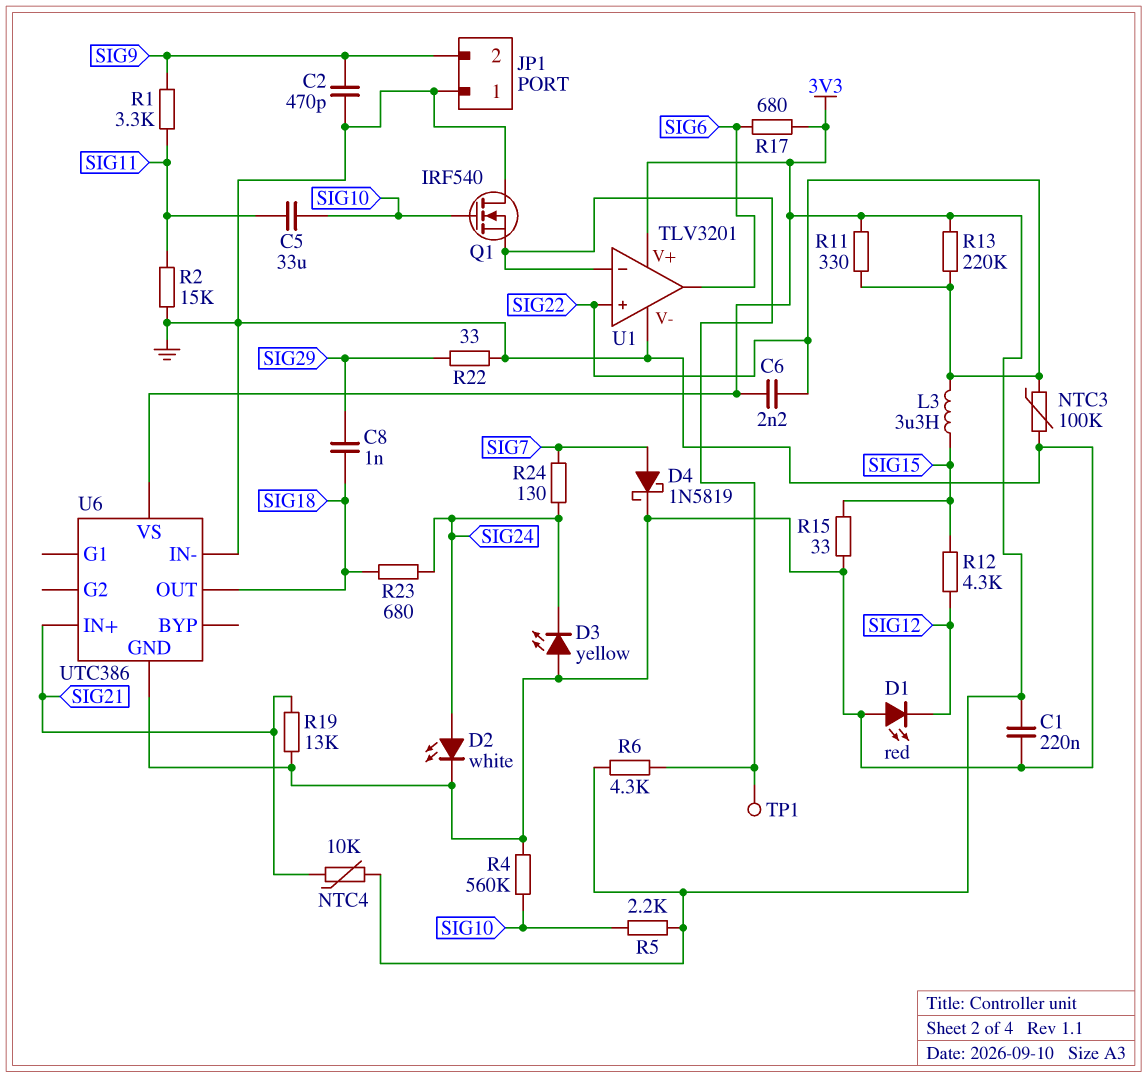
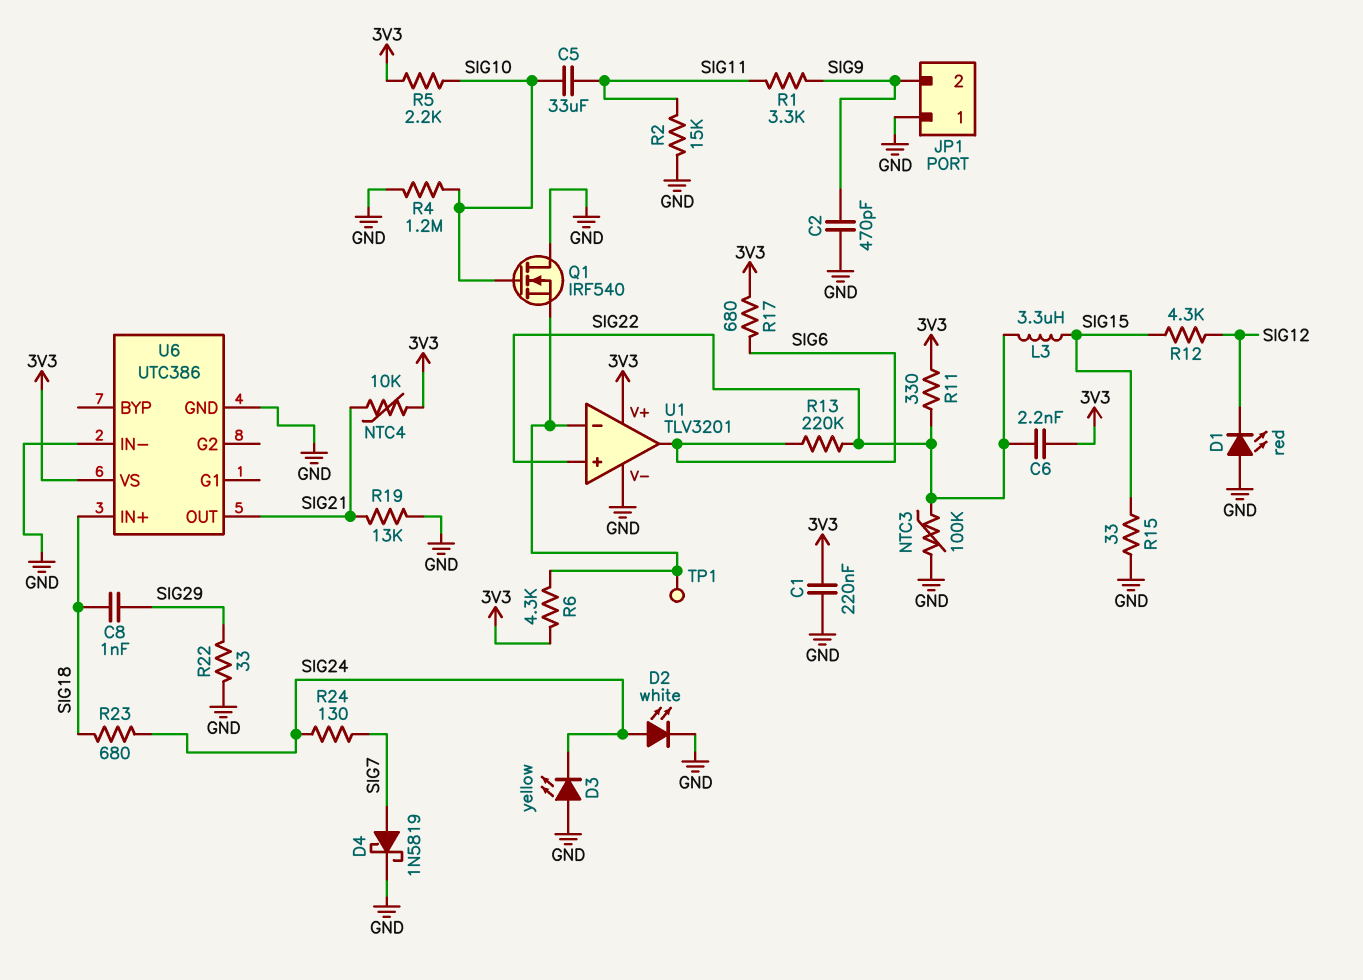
R4: 560k (GND, SIG10) -> 1.2M (GND, SIG10)
R13: 220k (3V3, SIG22) -> 220k (SIG6, SIG22)
U6 pin IN+: SIG21 -> SIG18
U6 pin OUT: SIG18 -> SIG21

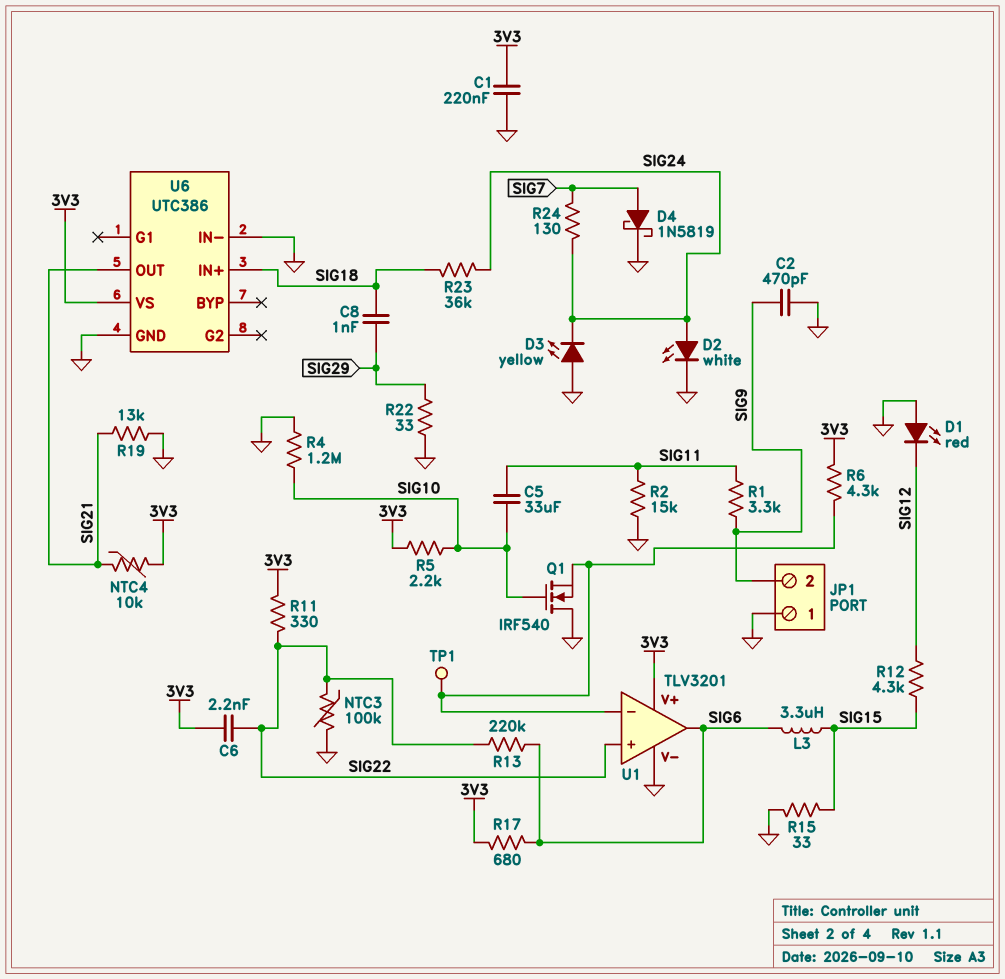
L3: 3.3uH (SIG15, SIG22) -> 3.3uH (SIG6, SIG15)
R23: 680 (SIG18, SIG24) -> 36k (SIG18, SIG24)

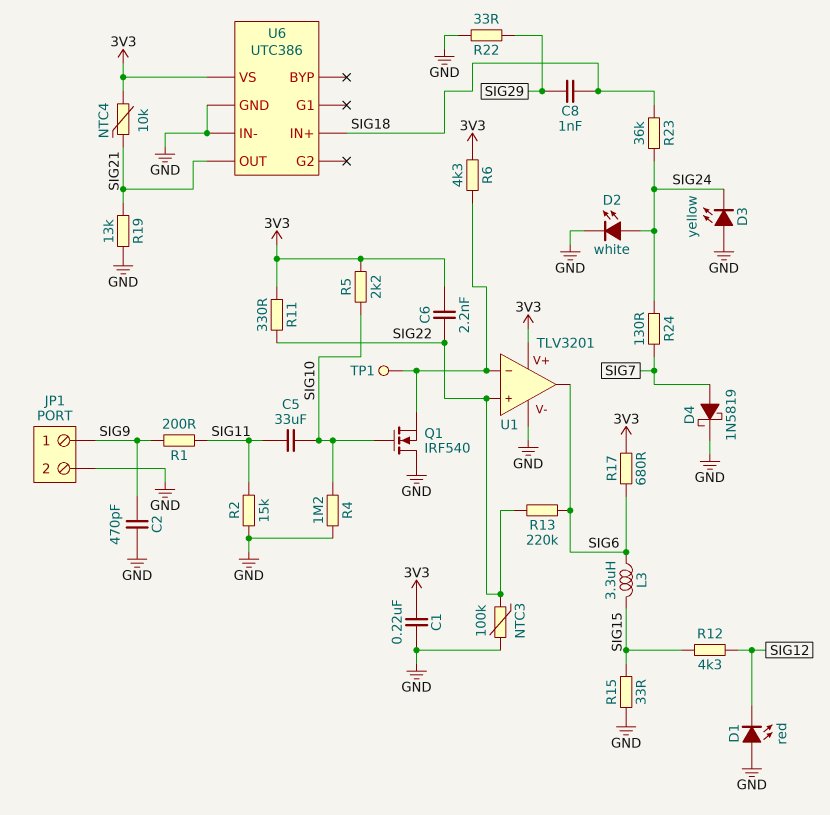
JP1 pin 1: GND -> SIG9
JP1 pin 2: SIG9 -> GND
R1: 3.3k (SIG9, SIG11) -> 200 (SIG9, SIG11)

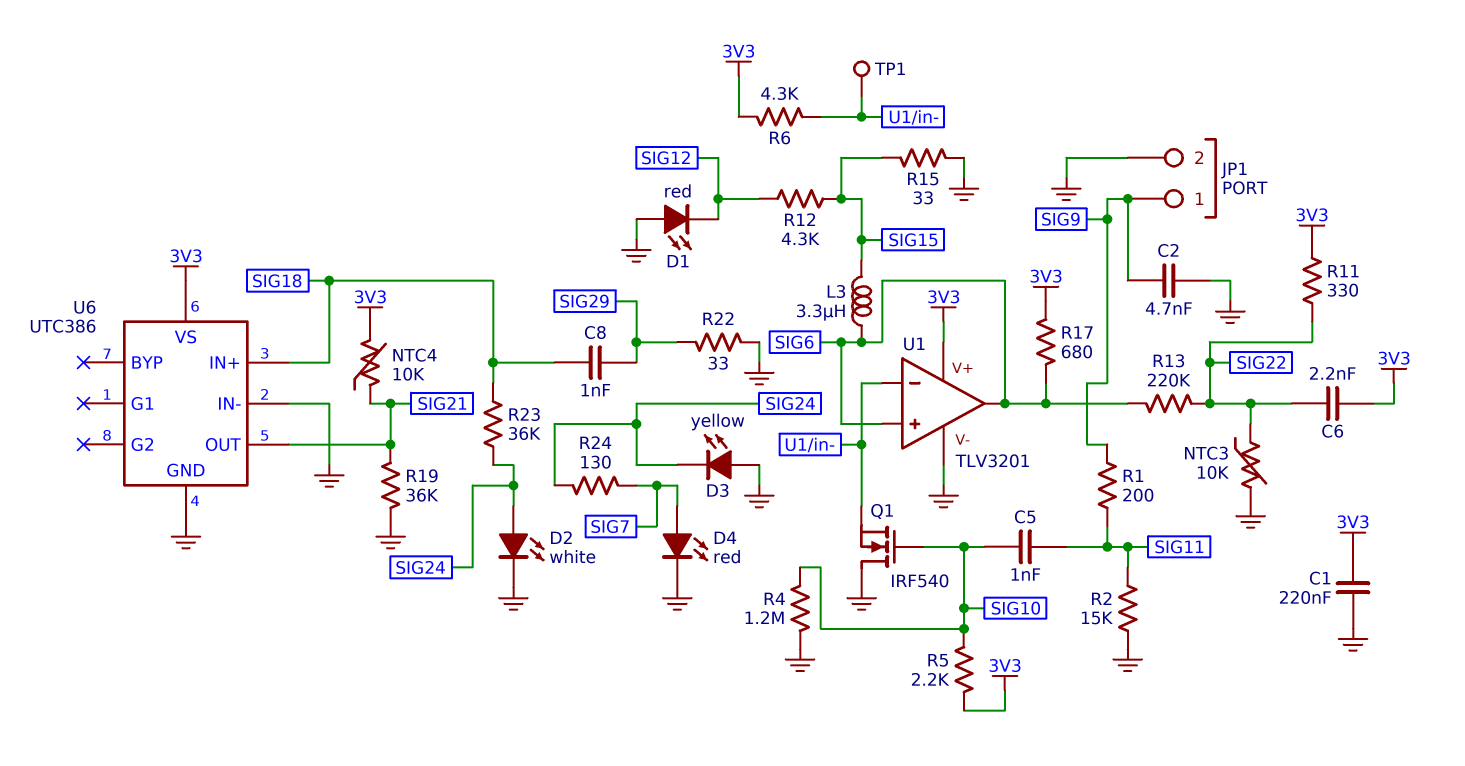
C2: 470pF (GND, SIG9) -> 4.7nF (GND, SIG9)
C5: 33uF (SIG10, SIG11) -> 1nF (SIG10, SIG11)
D4: schottky 1N5819 (A SIG7, K GND) -> LED red (A SIG7, K GND)
NTC3: 100k (GND, SIG22) -> 10k (GND, SIG22)
R19: 13k (GND, SIG21) -> 36k (GND, SIG21)
U1 pin in+: SIG22 -> SIG6

